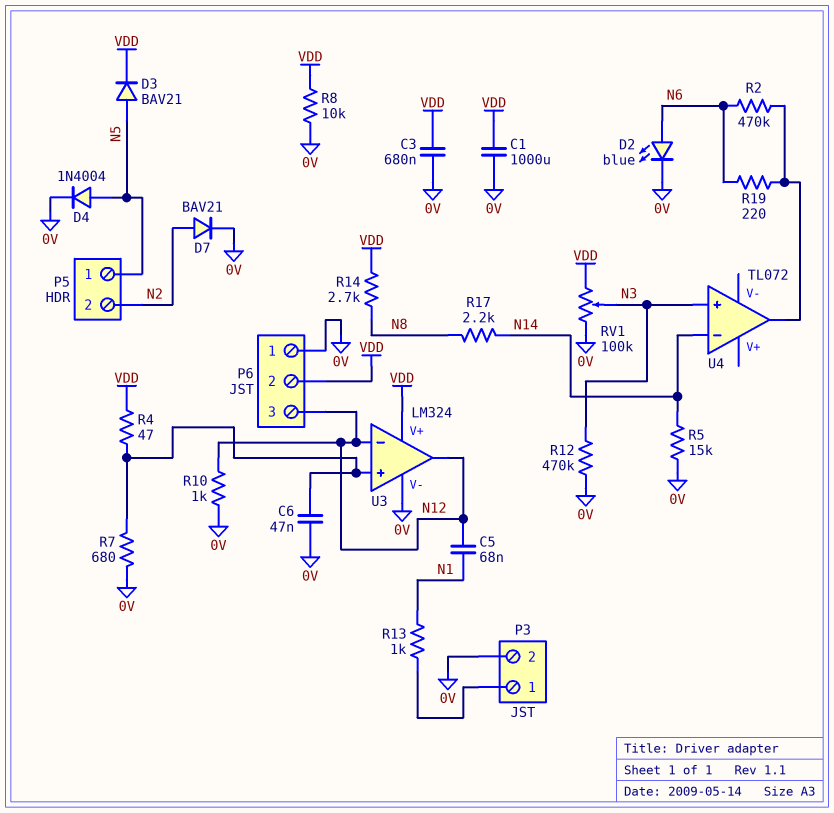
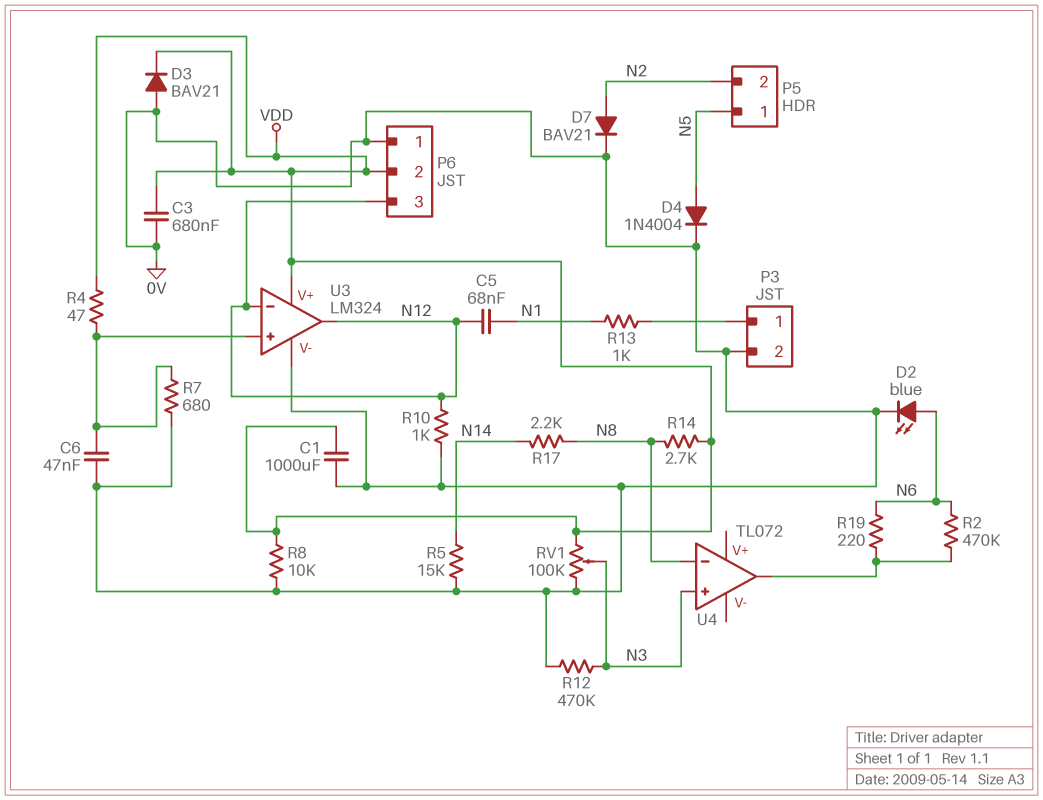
D3: diode BAV21 (A N5, K VDD) -> diode BAV21 (A 0V, K VDD)
U4 pin in-: N14 -> N8

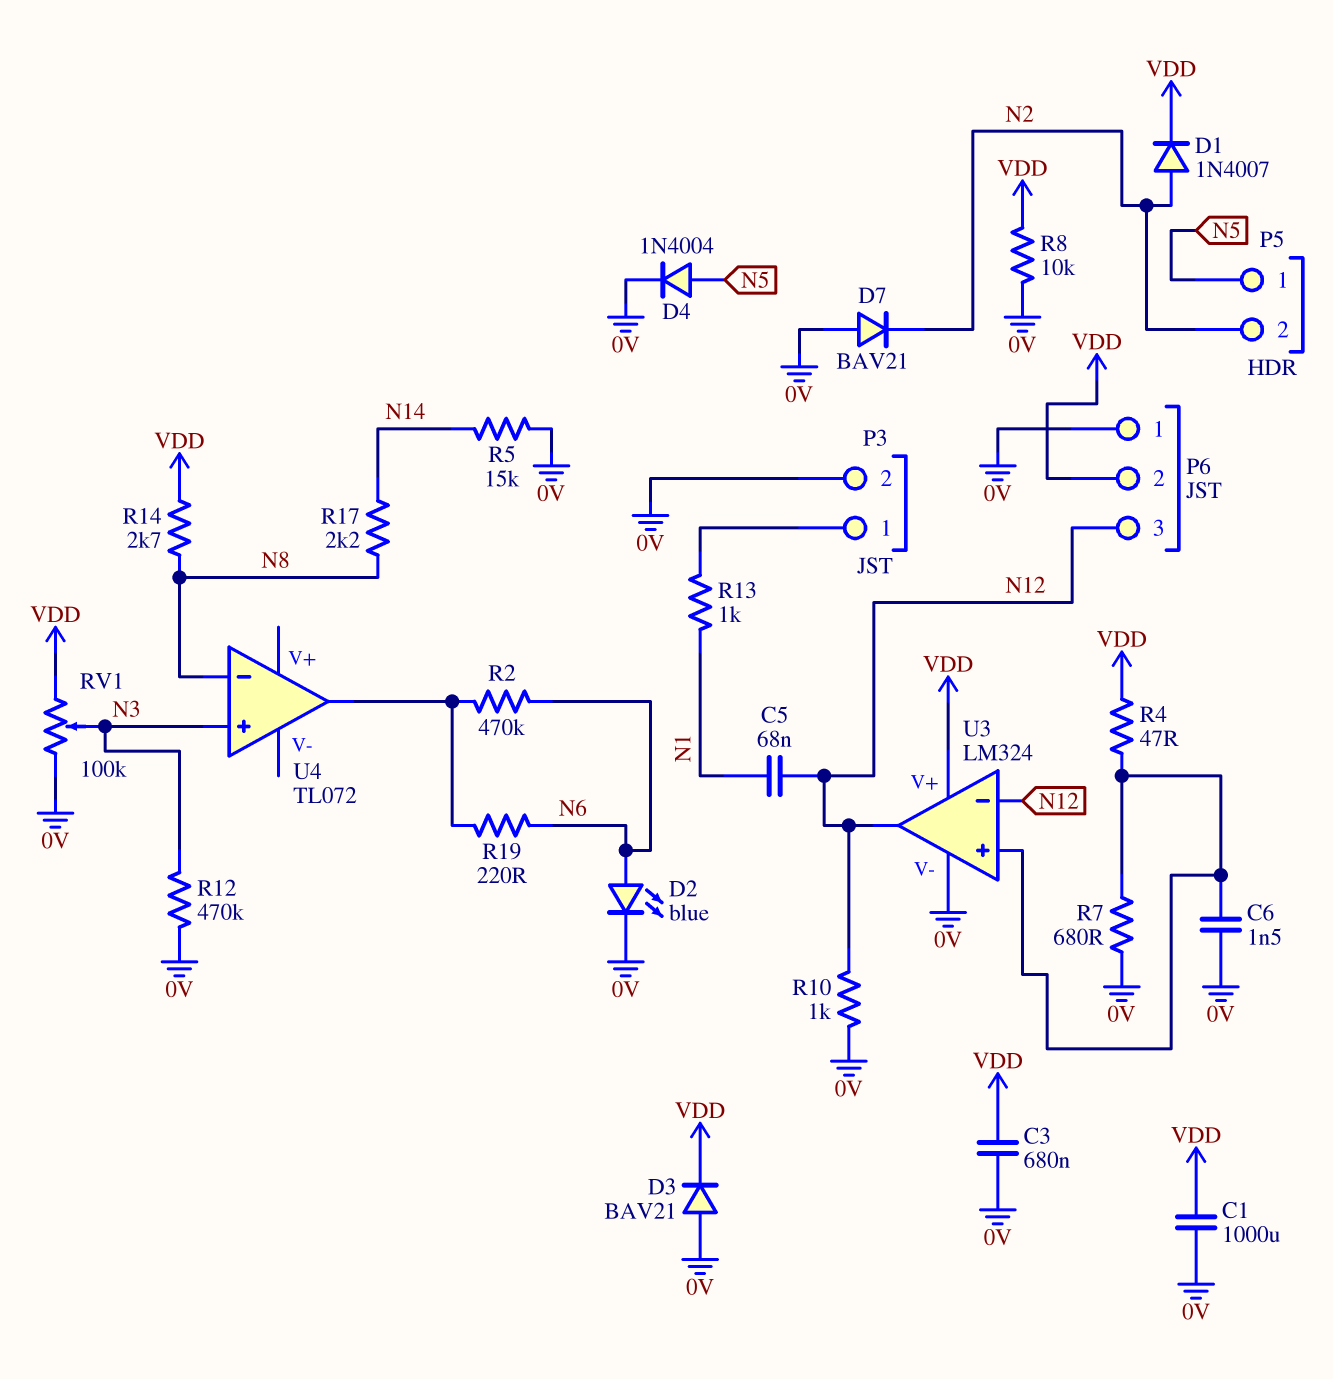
C6: 47nF (0V, U3/in+) -> 1.5nF (0V, U3/in+)
D1: none -> diode 1N4007 (A N2, K VDD)
D7: diode BAV21 (A N2, K 0V) -> diode BAV21 (A 0V, K N2)

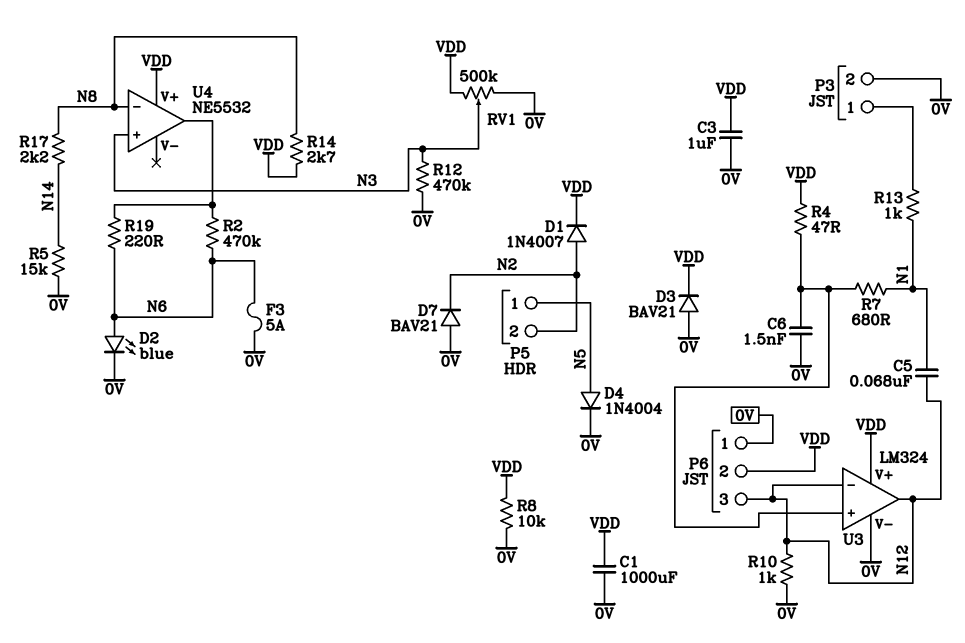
C3: 680nF (0V, VDD) -> 1uF (0V, VDD)
F3: none -> 5A (0V, N6)
R7: 680 (0V, U3/in+) -> 680 (N1, U3/in+)
RV1: 100k (0V, VDD, wiper N3) -> 500k (0V, VDD, wiper N3)
U4: TL072 -> NE5532
U4 pin V+: none -> VDD

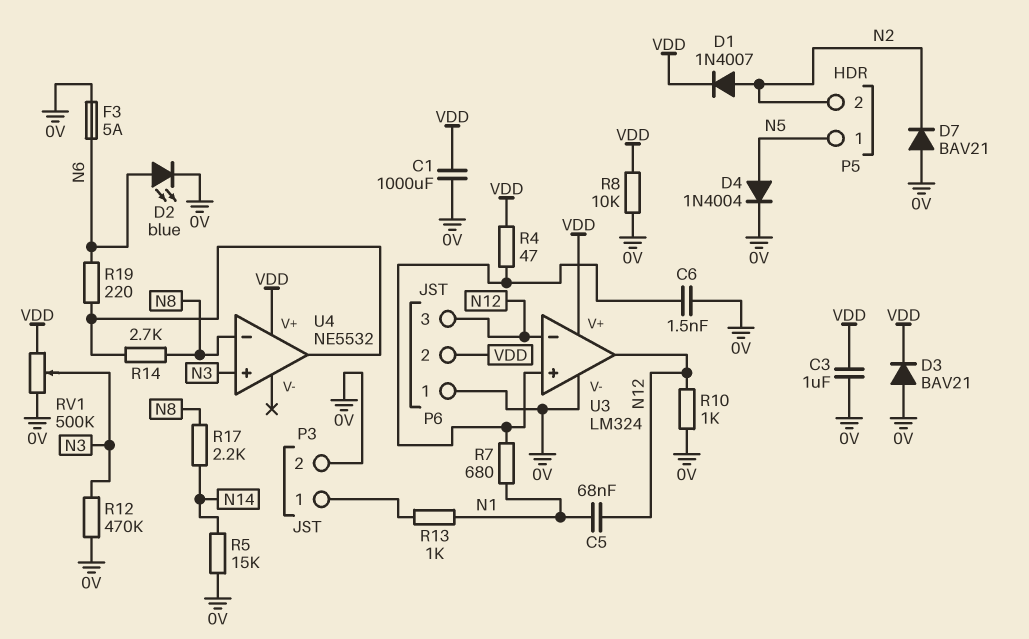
R2: 470k (N6, U4/out) -> none
R14: 2.7k (N8, VDD) -> 2.7k (N8, U4/out)

